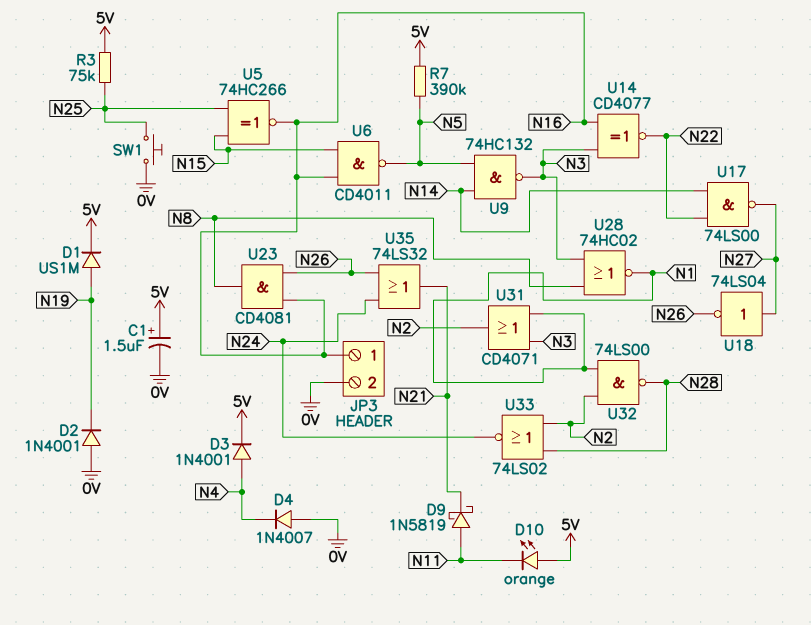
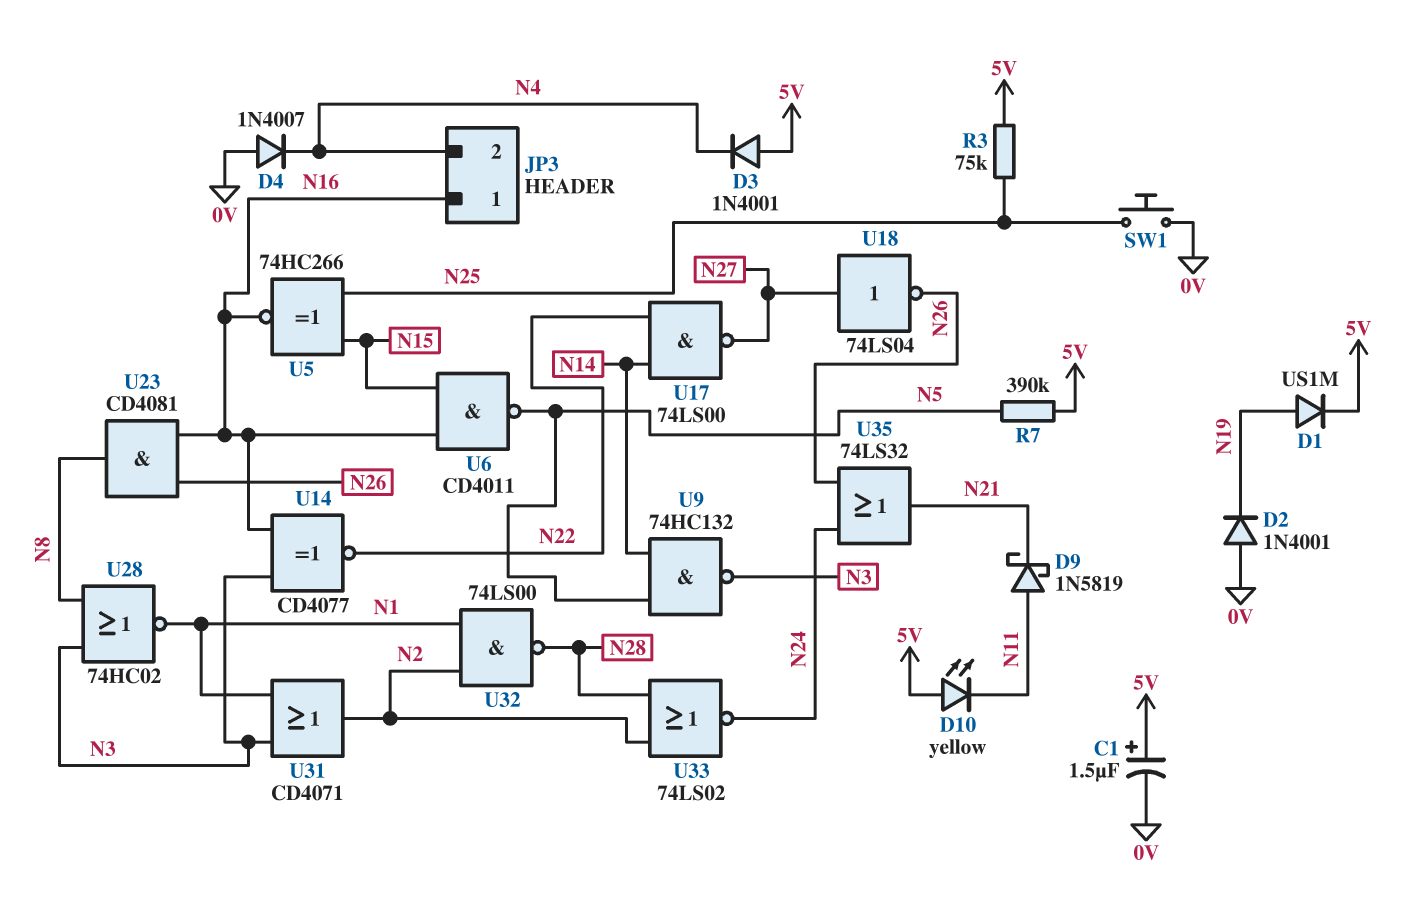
D3: diode 1N4001 (A N4, K 5V) -> diode 1N4001 (A 5V, K N4)
D10: LED orange (A 5V, K N11) -> LED yellow (A 5V, K N11)
JP3 pin 2: 0V -> N4

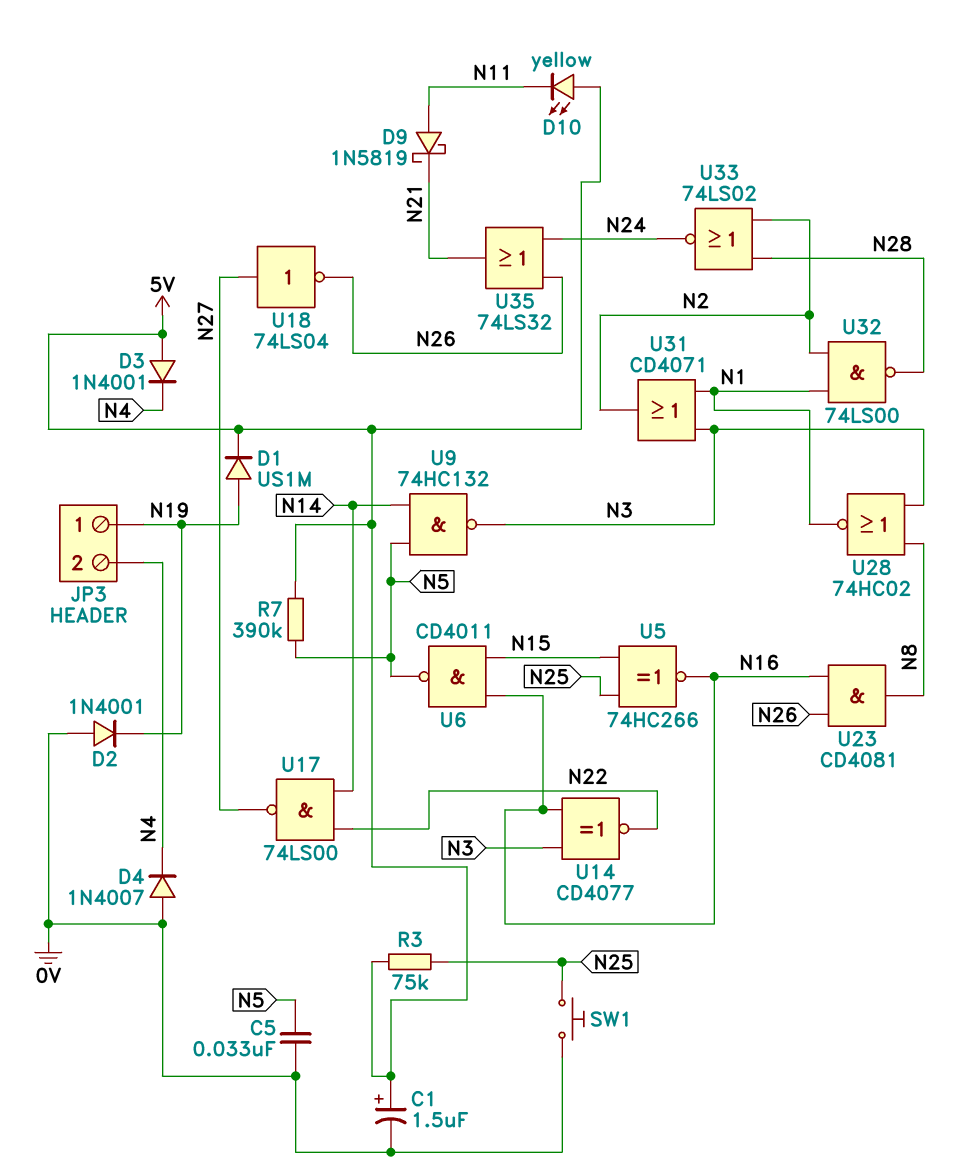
C5: none -> 33nF (0V, N5)
JP3 pin 1: N16 -> N19

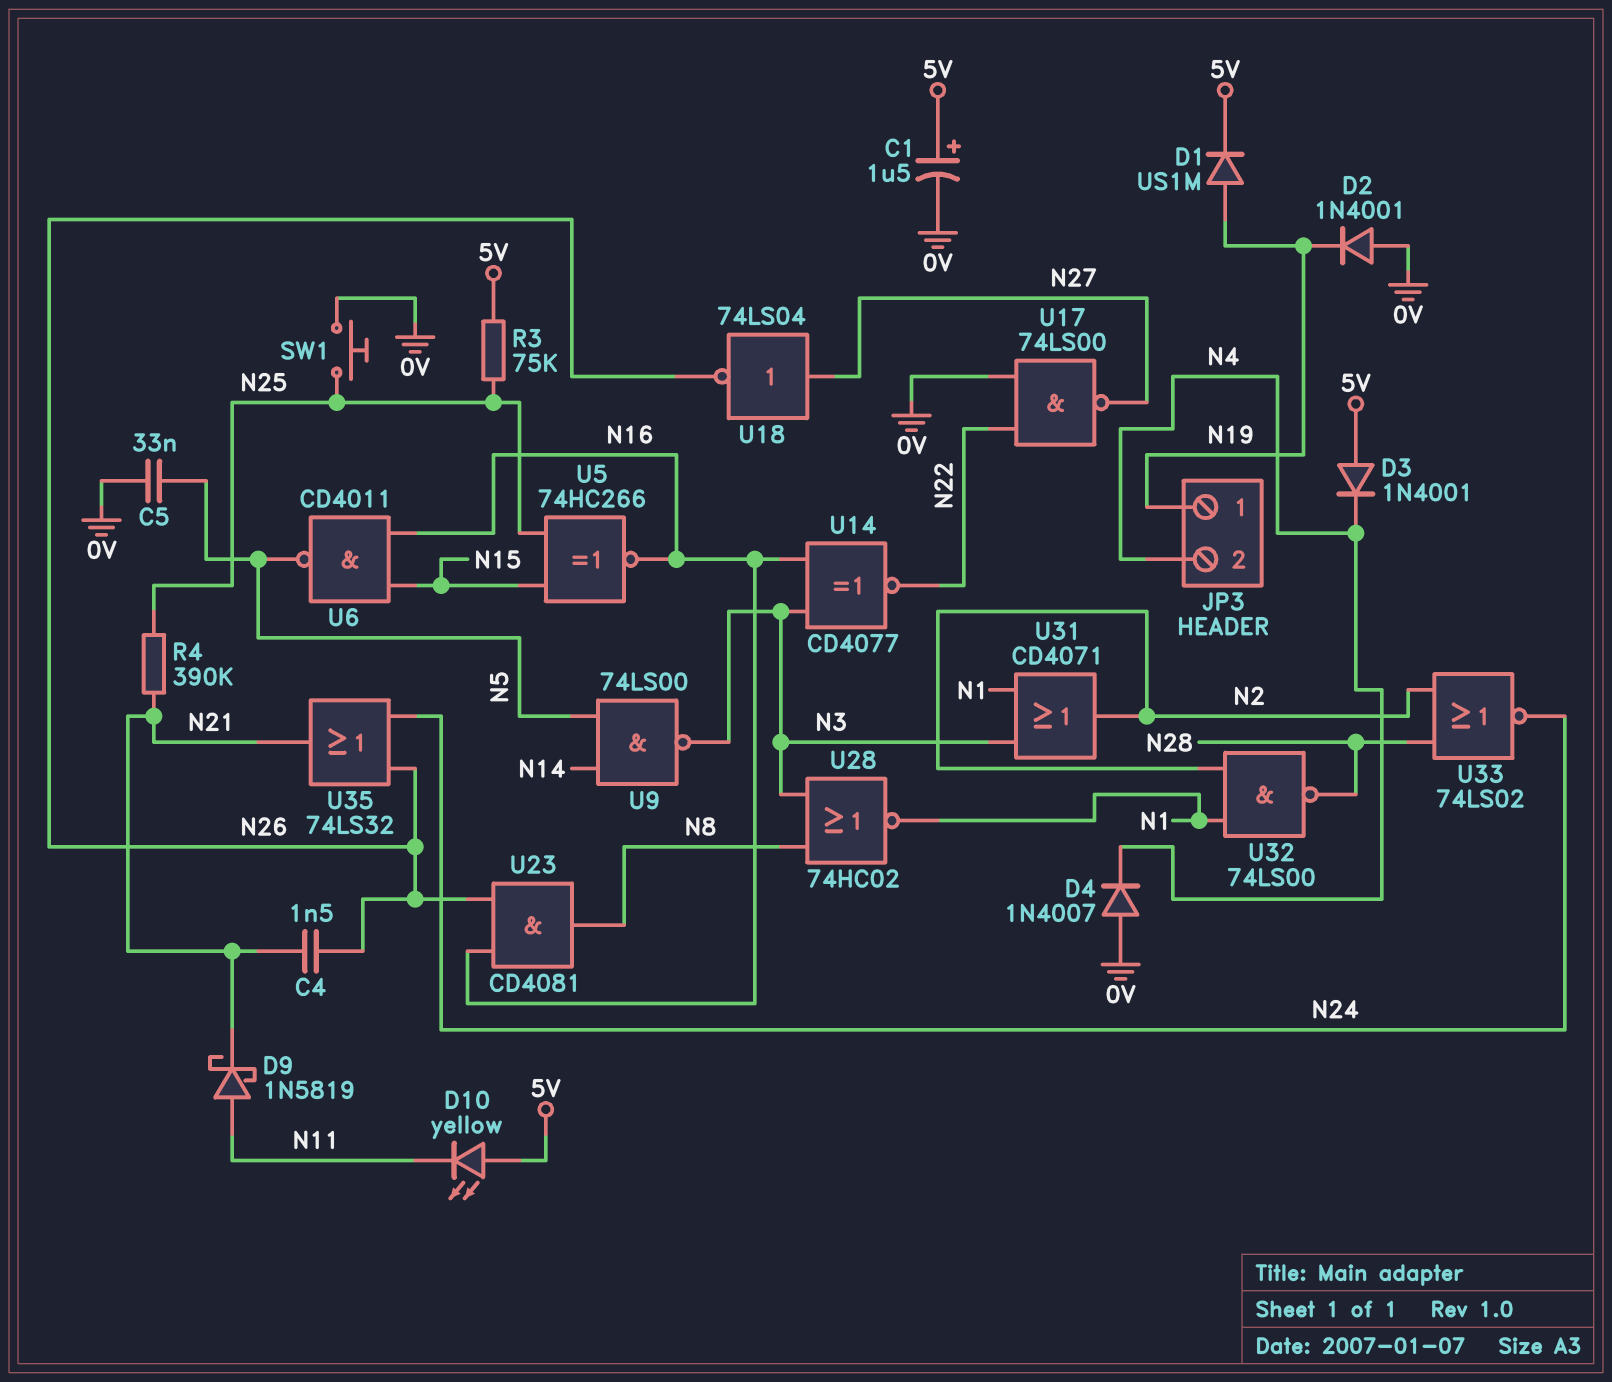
C4: none -> 1.5nF (N21, N26)
R4: none -> 390k (N21, N25)
R7: 390k (5V, N5) -> none
U9: NAND 74HC132 (in N5, in N14, out N3) -> NAND 74LS00 (in N5, in N14, out N3)
U17: NAND 74LS00 (in N14, in N22, out N27) -> NAND 74LS00 (in 0V, in N22, out N27)

